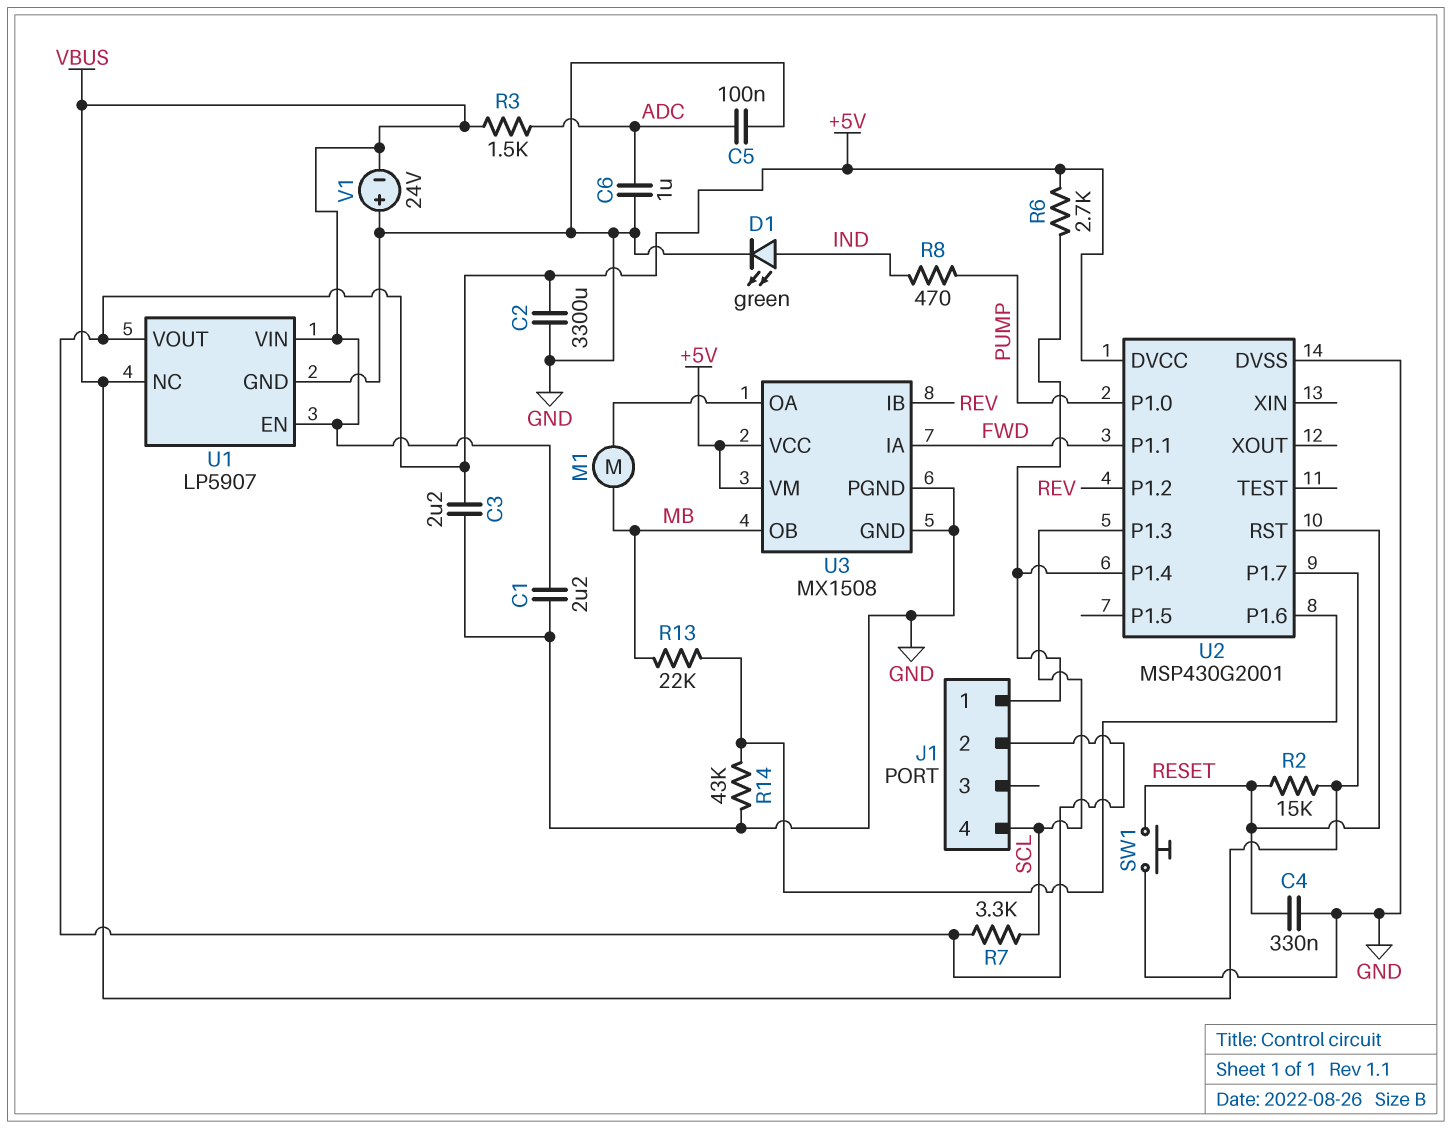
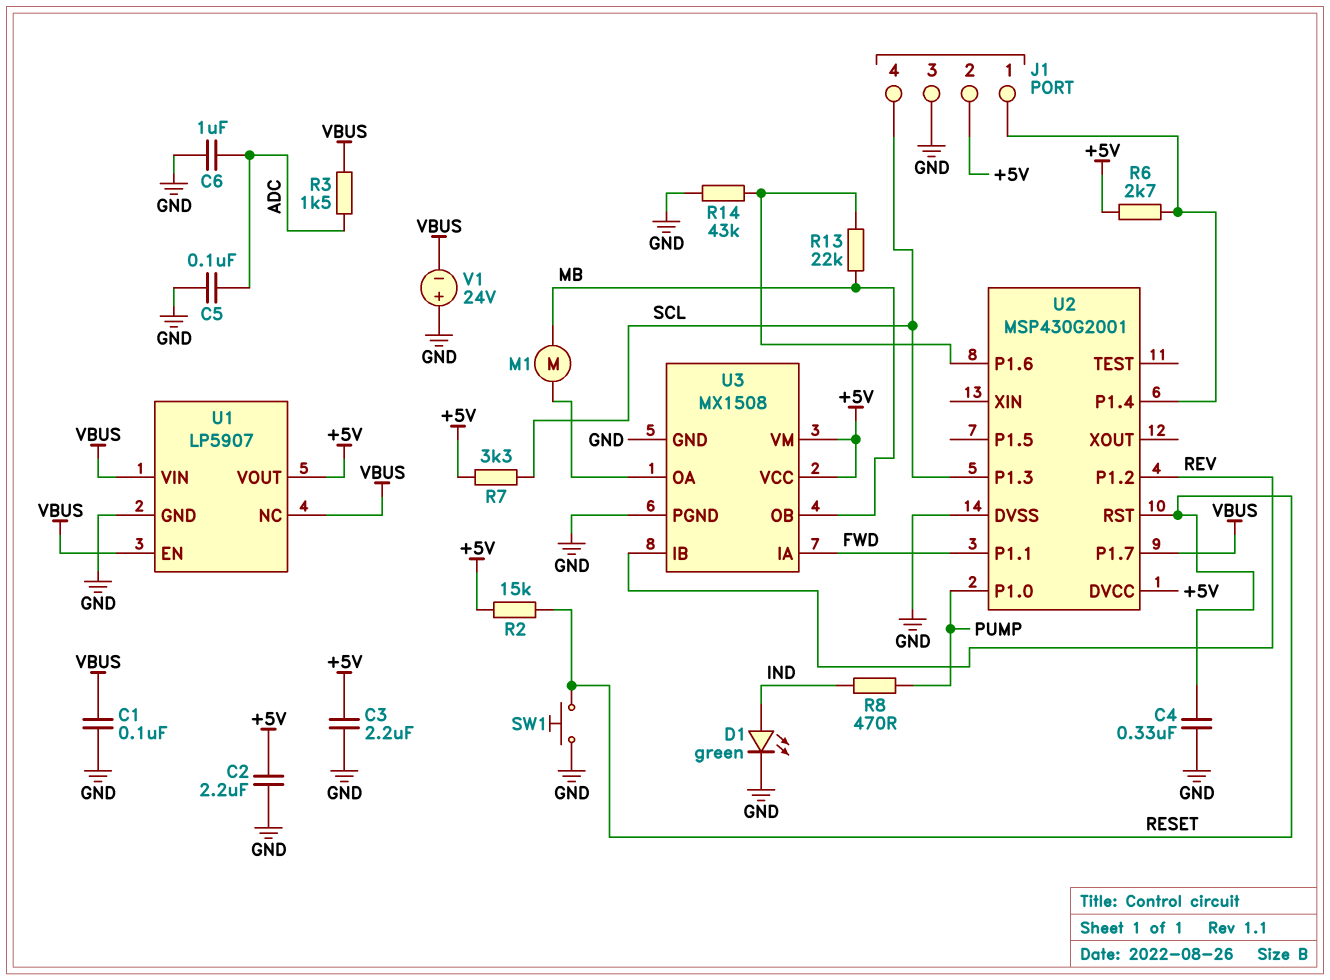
C1: 2.2uF (GND, VBUS) -> 100nF (GND, VBUS)
C2: 3300uF (+5V, GND) -> 2.2uF (+5V, GND)
J1 pin 3: none -> GND
R2: 15k (RESET, VBUS) -> 15k (+5V, RESET)

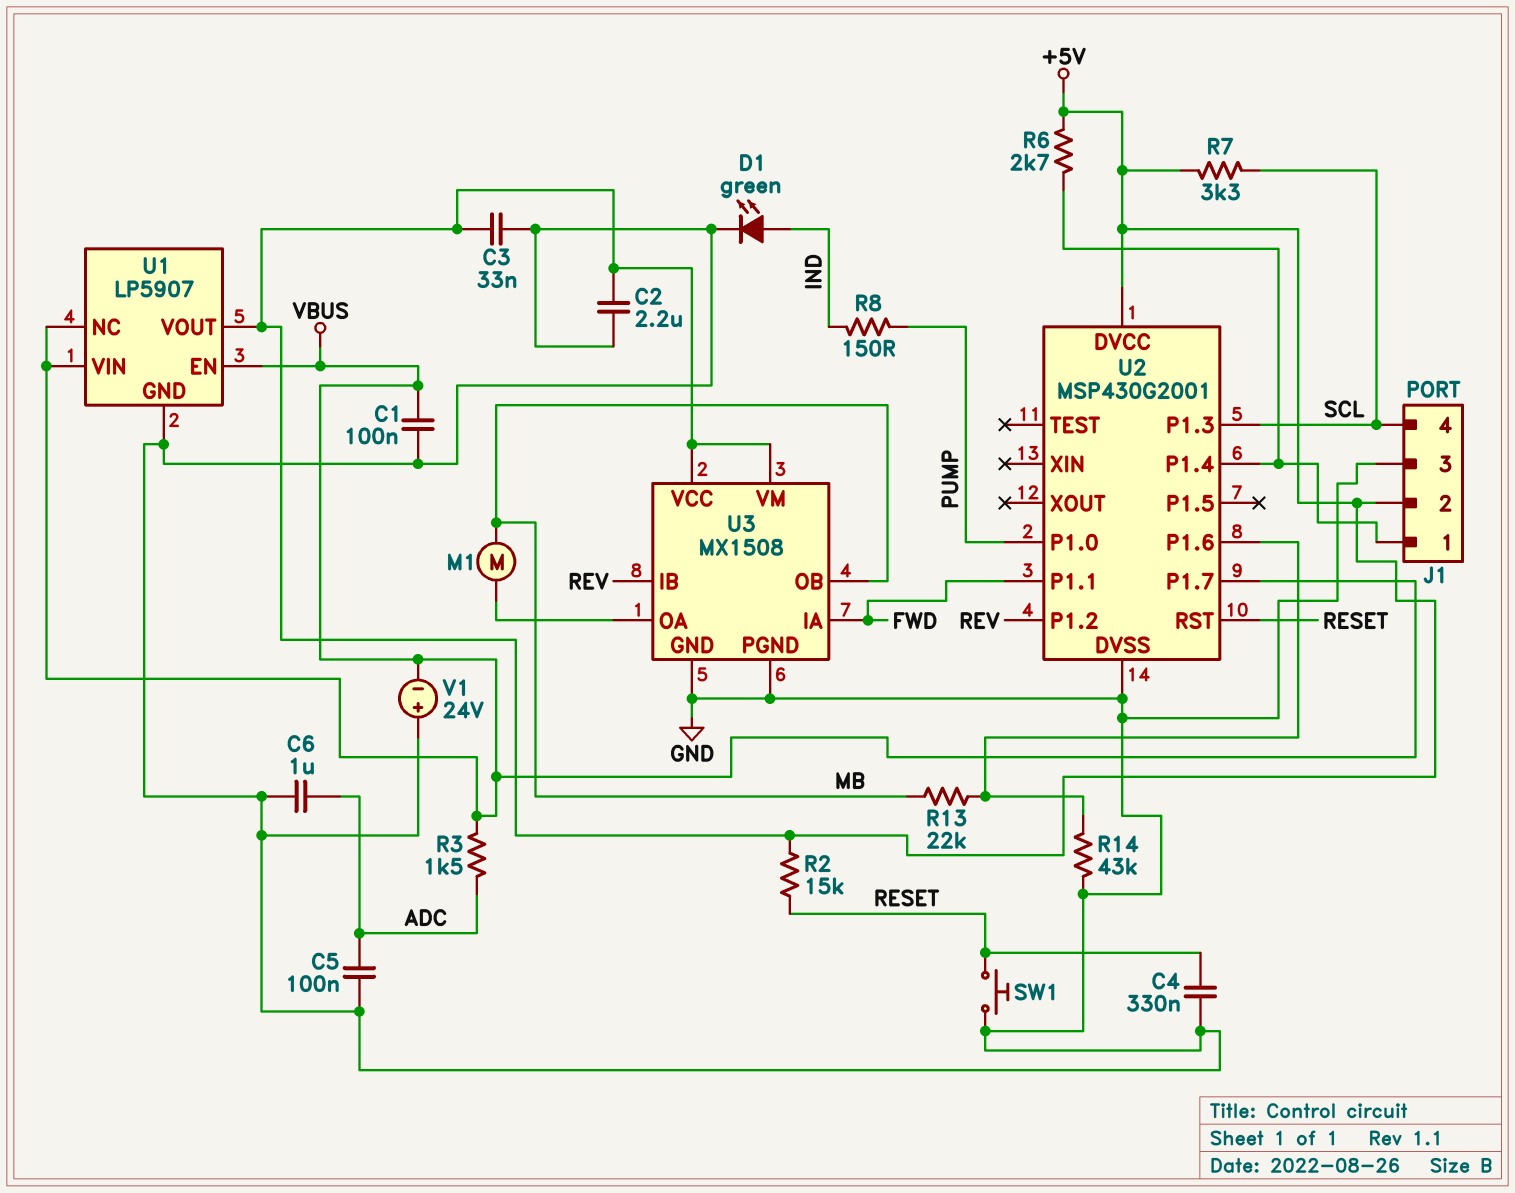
C3: 2.2uF (+5V, GND) -> 33nF (+5V, GND)
R8: 470 (IND, PUMP) -> 150 (IND, PUMP)

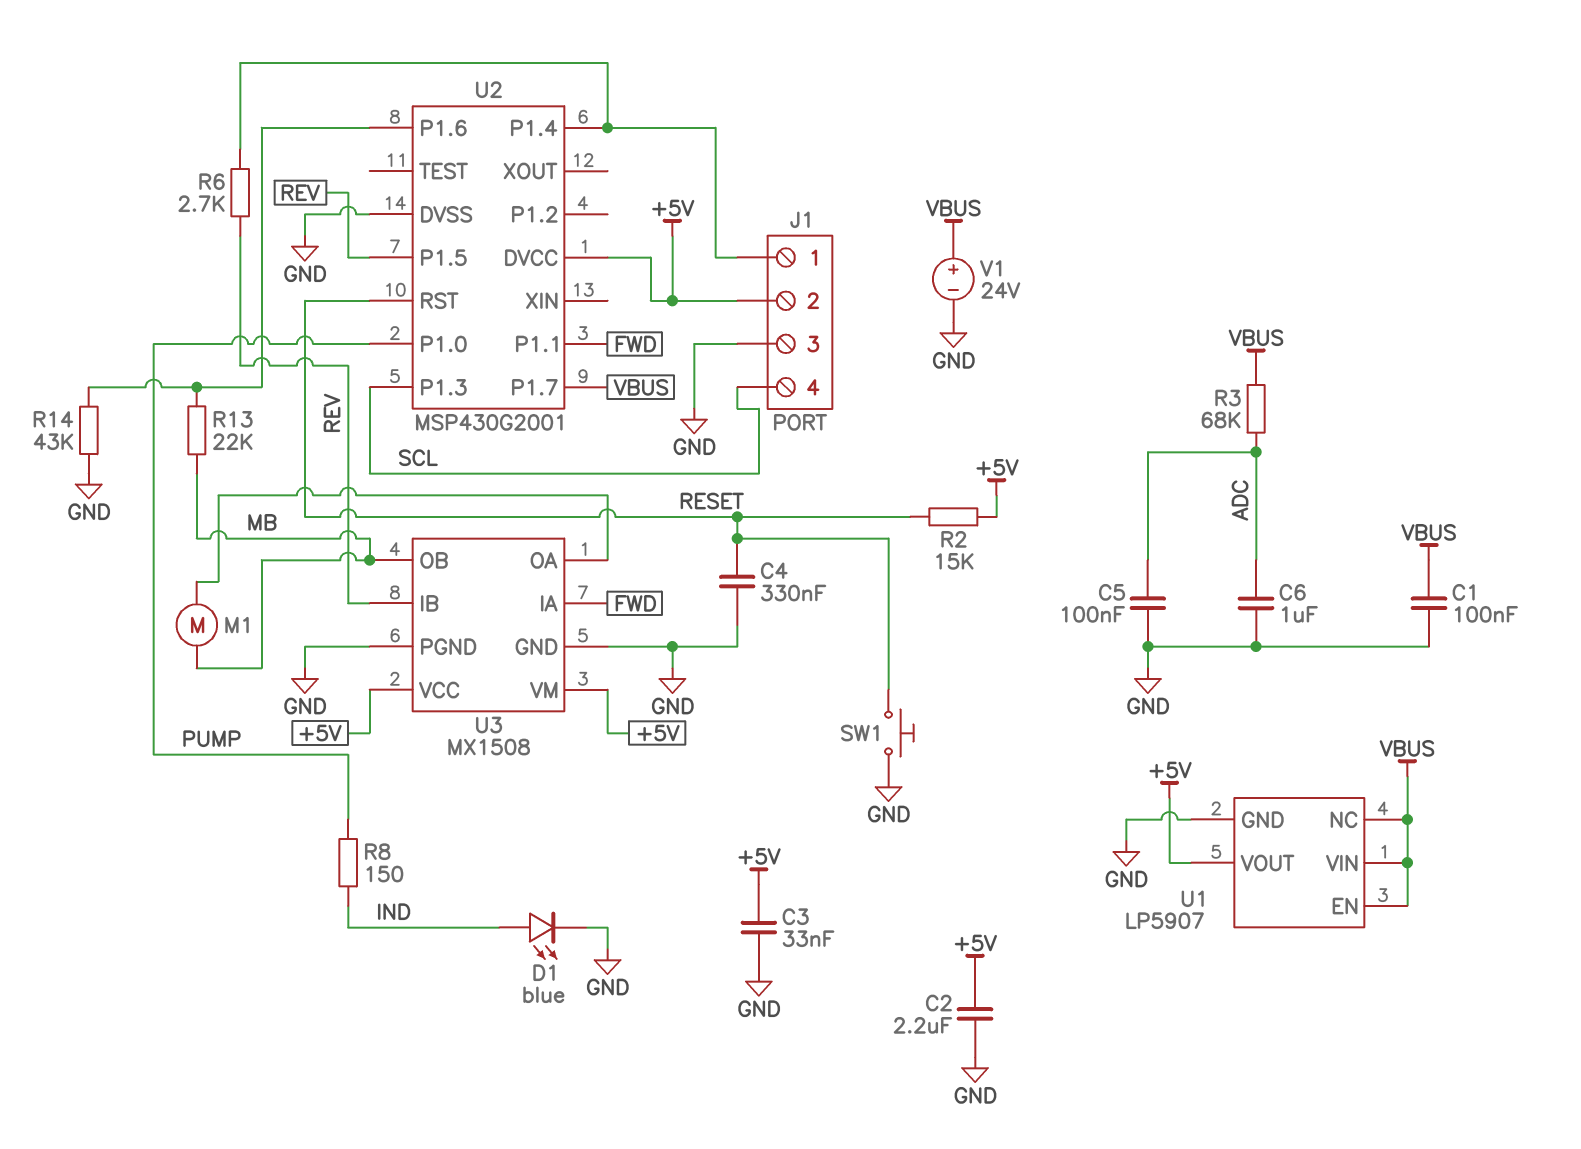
D1: LED green (A IND, K GND) -> LED blue (A IND, K GND)
R3: 1.5k (ADC, VBUS) -> 68k (ADC, VBUS)
R6: 2.7k (+5V, J1/1) -> 2.7k (J1/1, REV)
R7: 3.3k (+5V, SCL) -> none
U2 pin P1.2: REV -> none
U2 pin P1.5: none -> REV
V1: 24V (plus GND, minus VBUS) -> 24V (plus VBUS, minus GND)

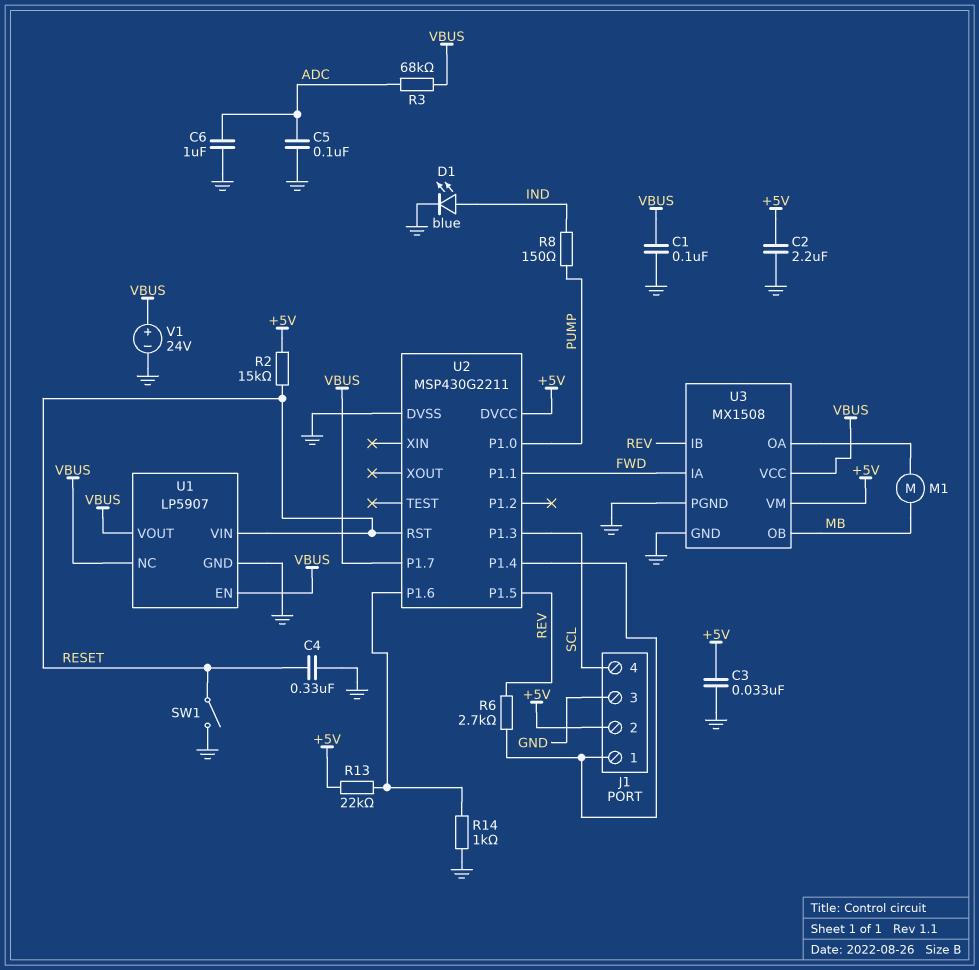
R13: 22k (MB, U2/P1.6) -> 22k (+5V, U2/P1.6)
R14: 43k (GND, U2/P1.6) -> 1k (GND, U2/P1.6)
SW1: button (GND, RESET) -> switch (GND, RESET)
U1 pin VIN: VBUS -> RESET
U1 pin VOUT: +5V -> VBUS
U2: MSP430G2001 -> MSP430G2211
U3 pin VCC: +5V -> VBUS

